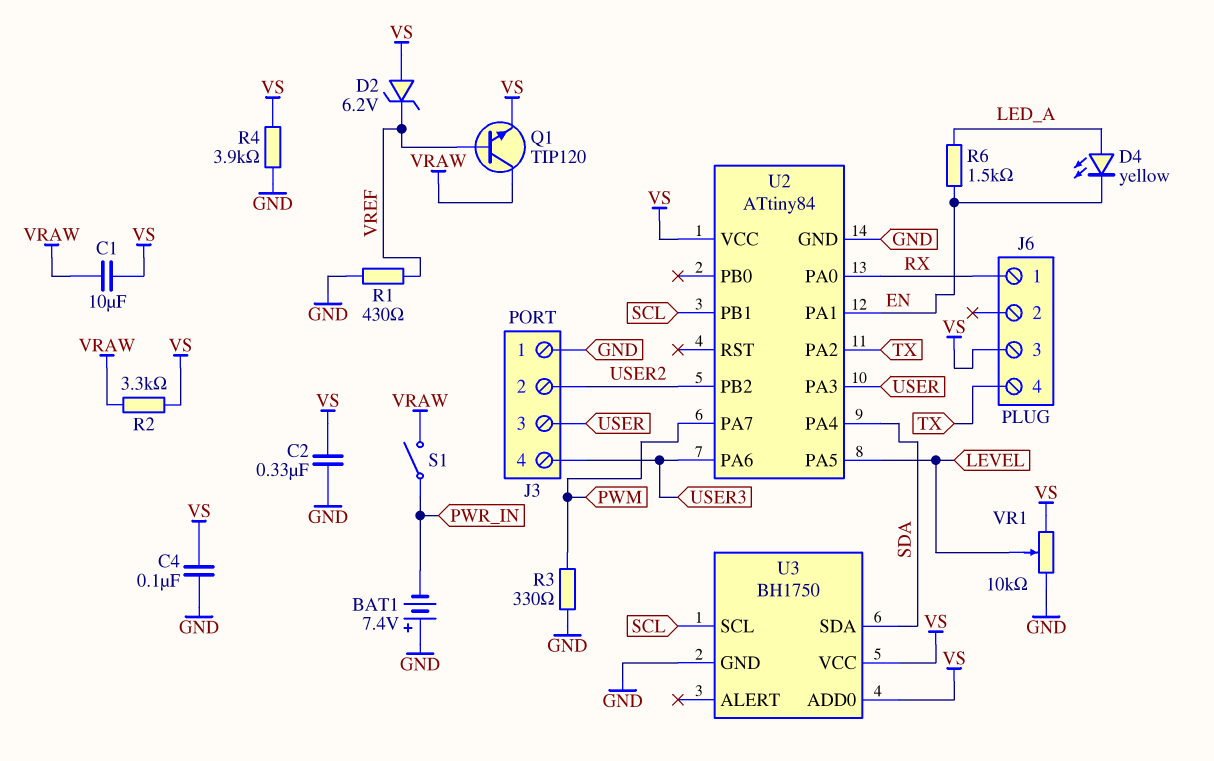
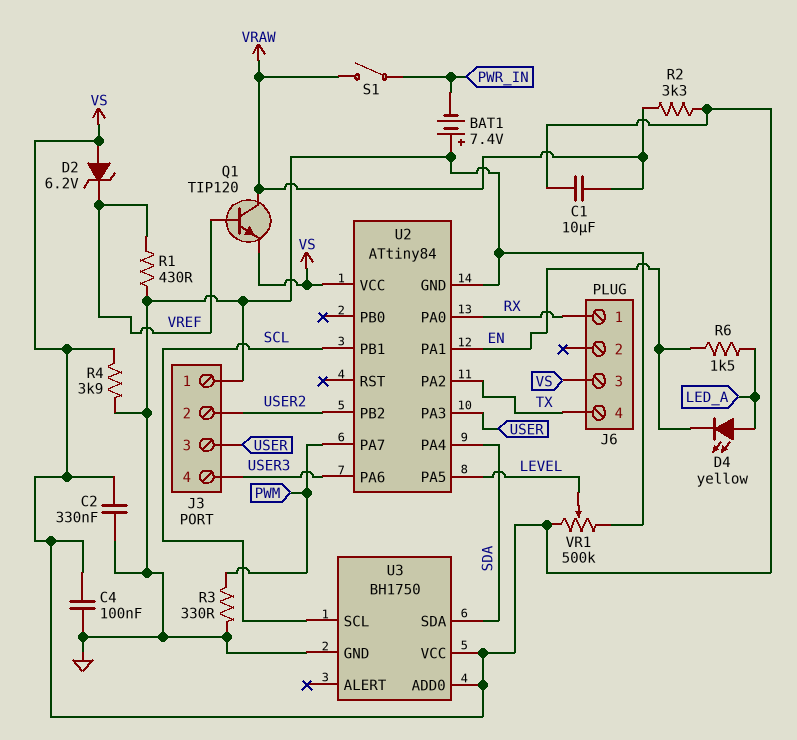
VR1: 10k (GND, VS, wiper LEVEL) -> 500k (GND, VS, wiper LEVEL)

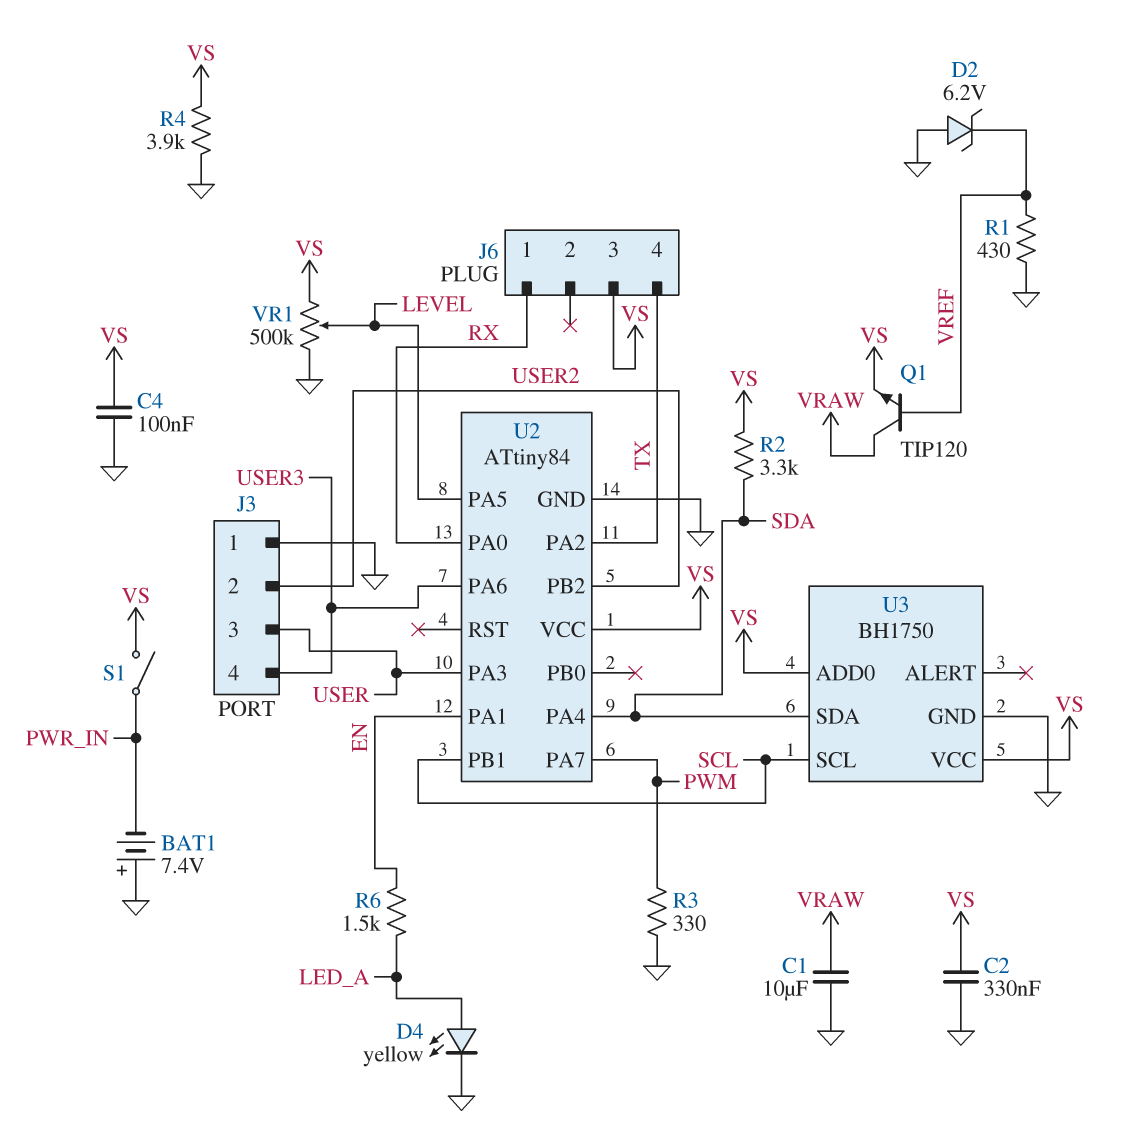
C1: 10uF (VRAW, VS) -> 10uF (GND, VRAW)
D2: zener 6.2V (A VS, K VREF) -> zener 6.2V (A GND, K VREF)
D4: LED yellow (A LED_A, K EN) -> LED yellow (A LED_A, K GND)
R2: 3.3k (VRAW, VS) -> 3.3k (SDA, VS)
S1: switch (PWR_IN, VRAW) -> switch (PWR_IN, VS)

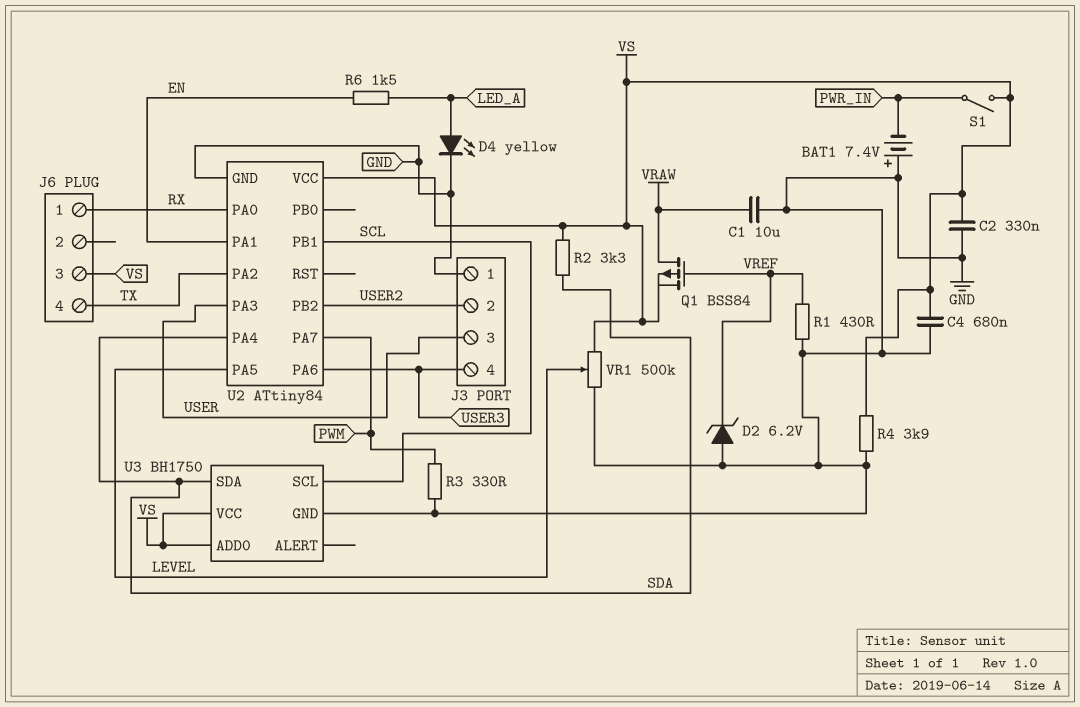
C4: 100nF (GND, VS) -> 680nF (GND, VS)
Q1: NPN TIP120 (B VREF, C VRAW, E VS) -> PMOS BSS84 (G VREF, D VRAW, S VS)

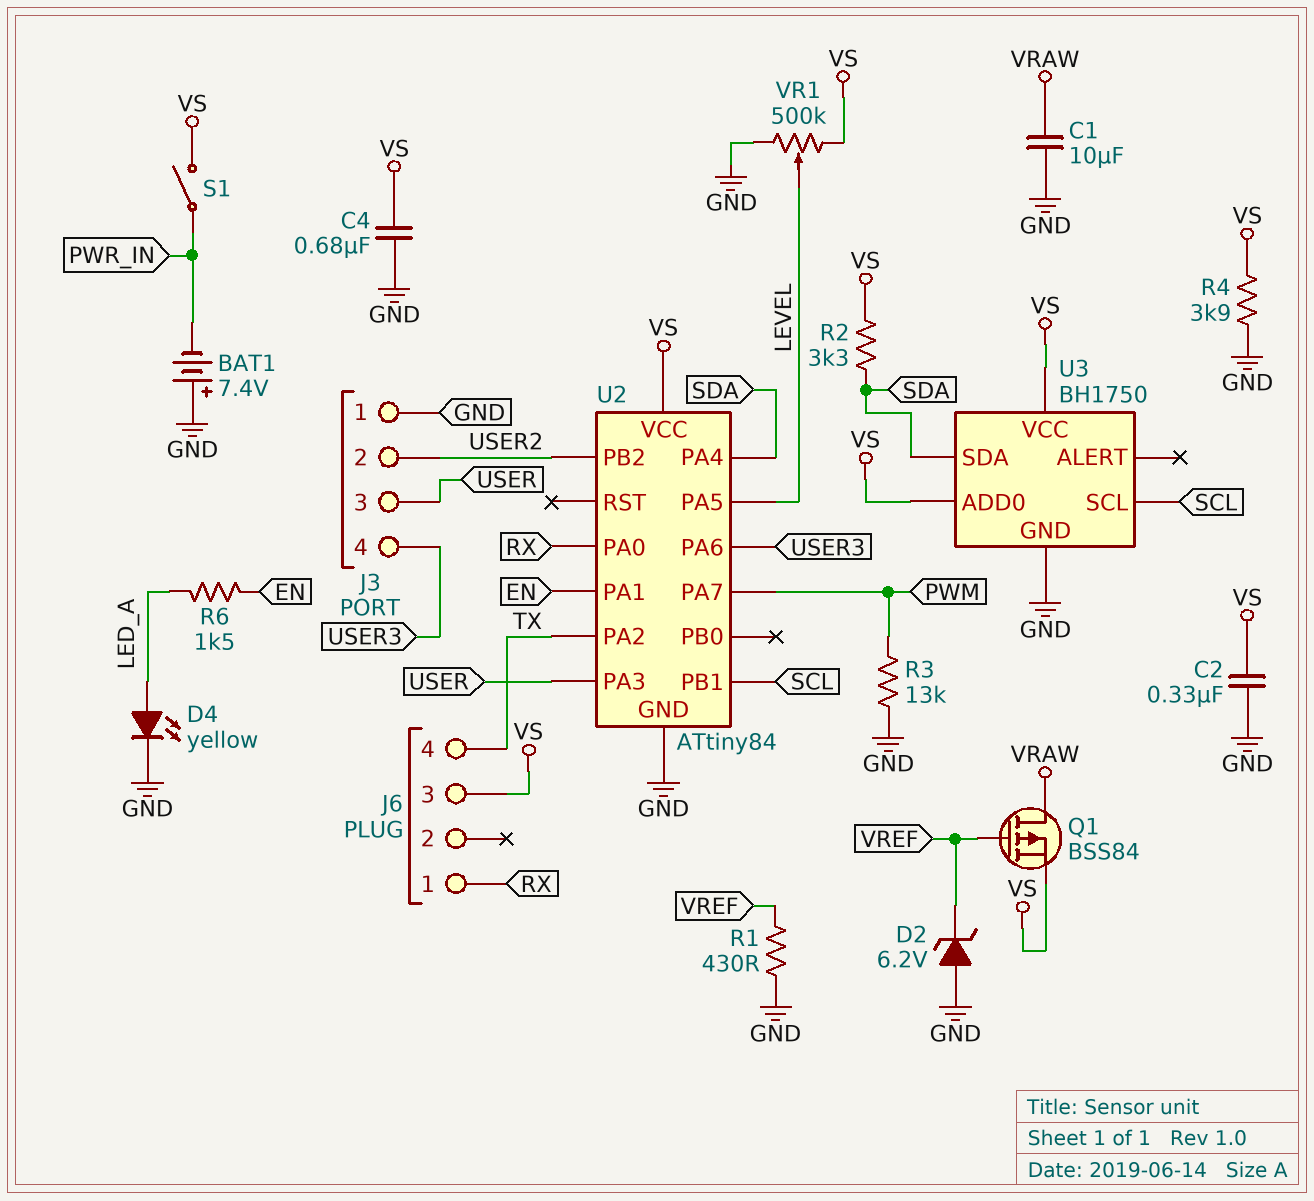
R3: 330 (GND, PWM) -> 13k (GND, PWM)

